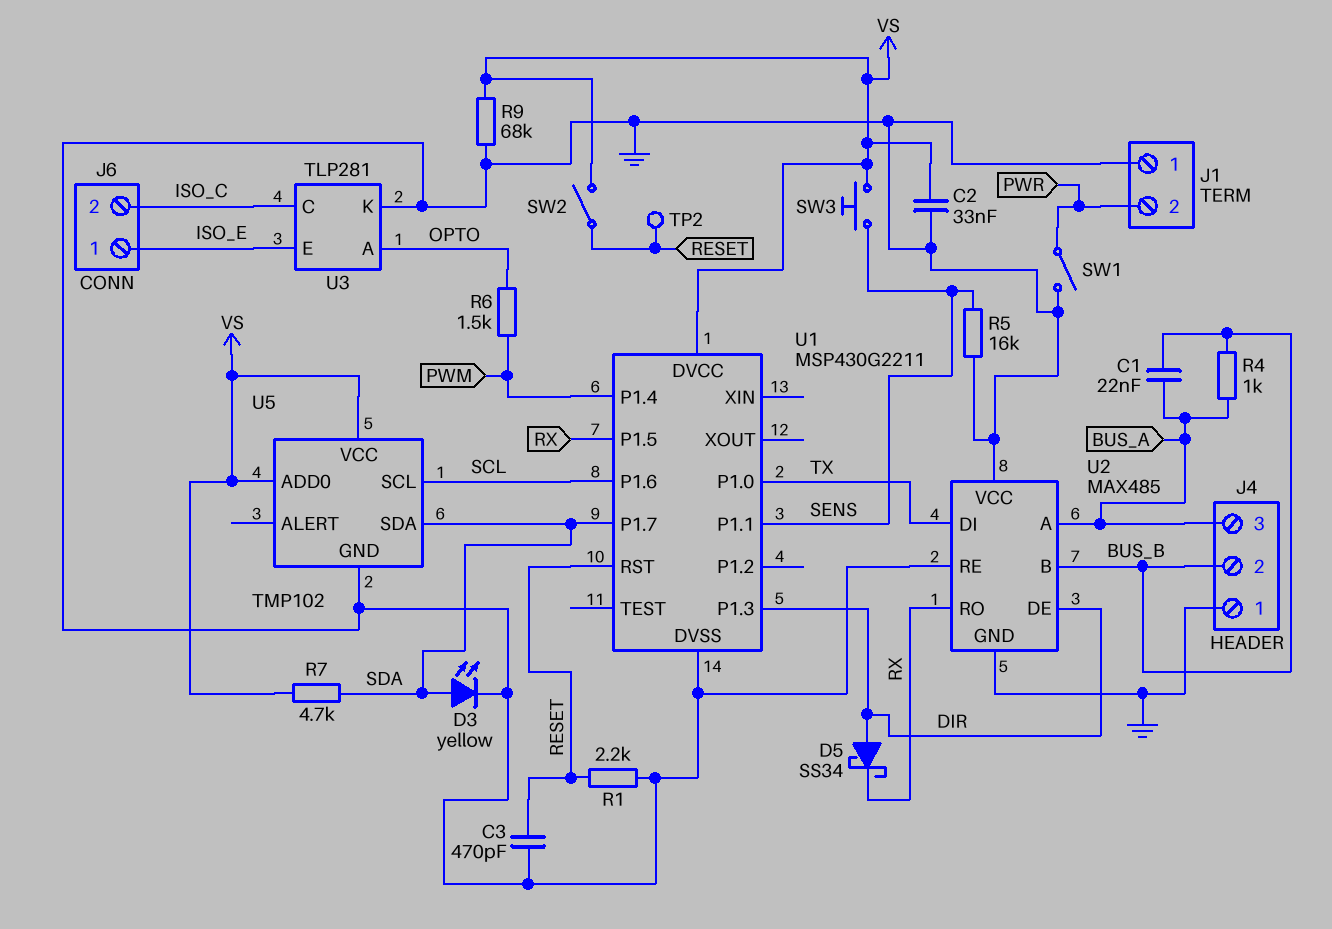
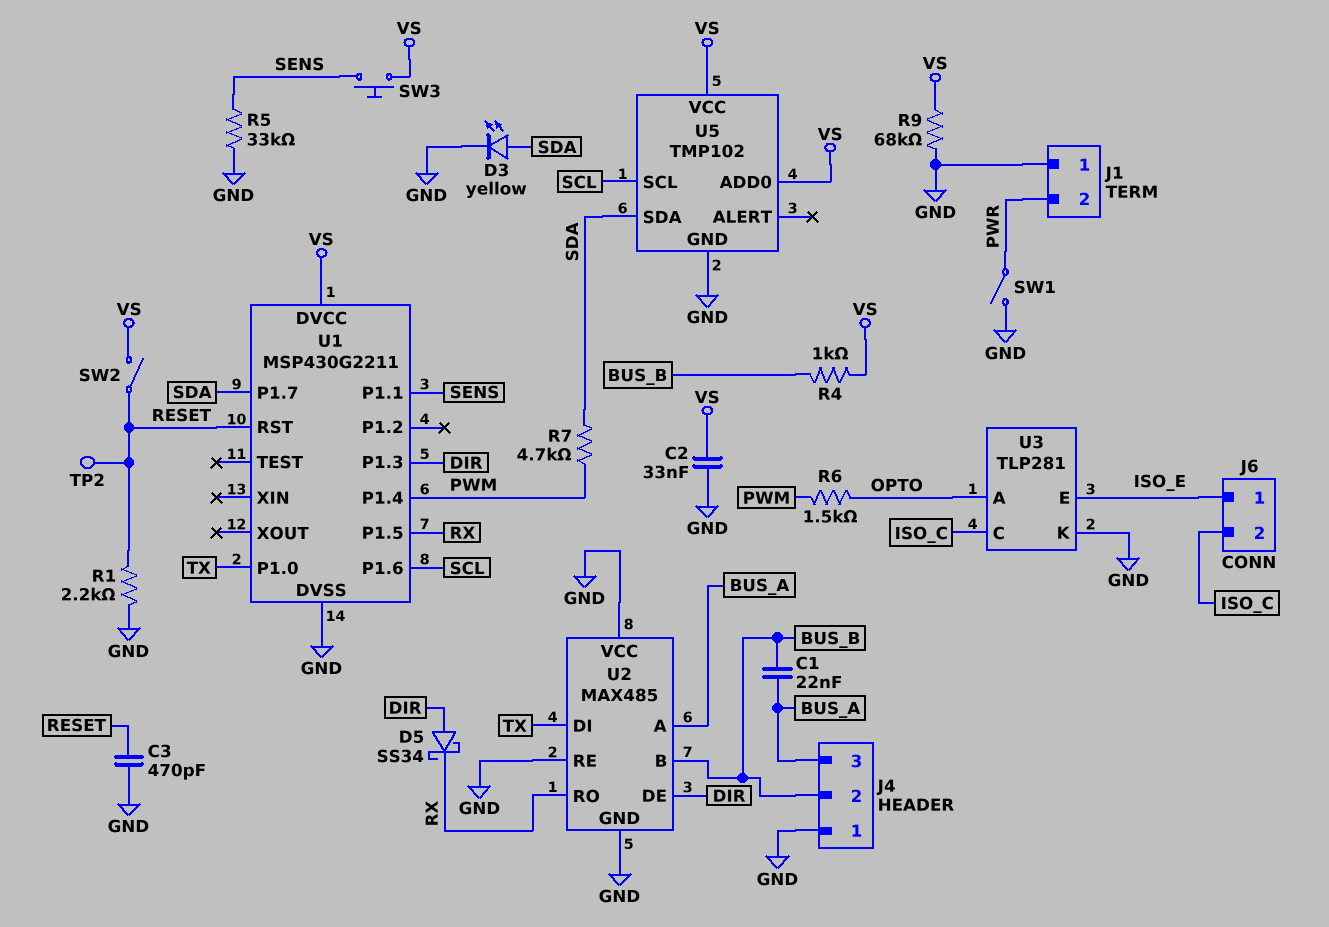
R4: 1k (BUS_A, BUS_B) -> 1k (BUS_B, VS)
R5: 16k (GND, SENS) -> 33k (GND, SENS)
R7: 4.7k (SDA, VS) -> 4.7k (PWM, SDA)

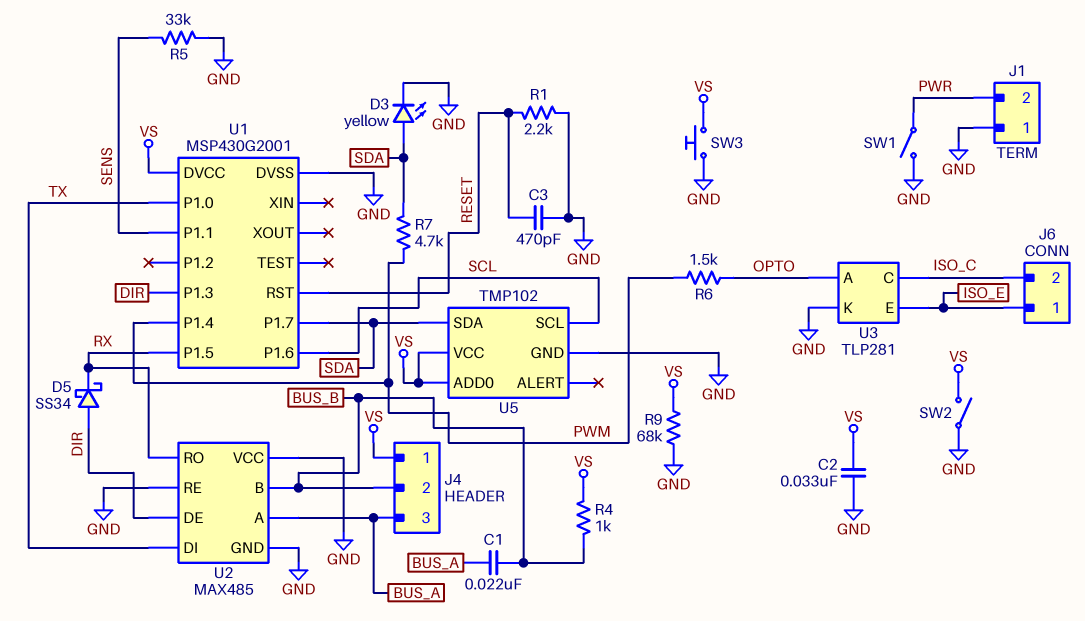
J4 pin 1: GND -> VS
SW2: switch (RESET, VS) -> switch (GND, VS)
SW3: button (SENS, VS) -> button (GND, VS)
TP2: test point (RESET) -> none
U1: MSP430G2211 -> MSP430G2001

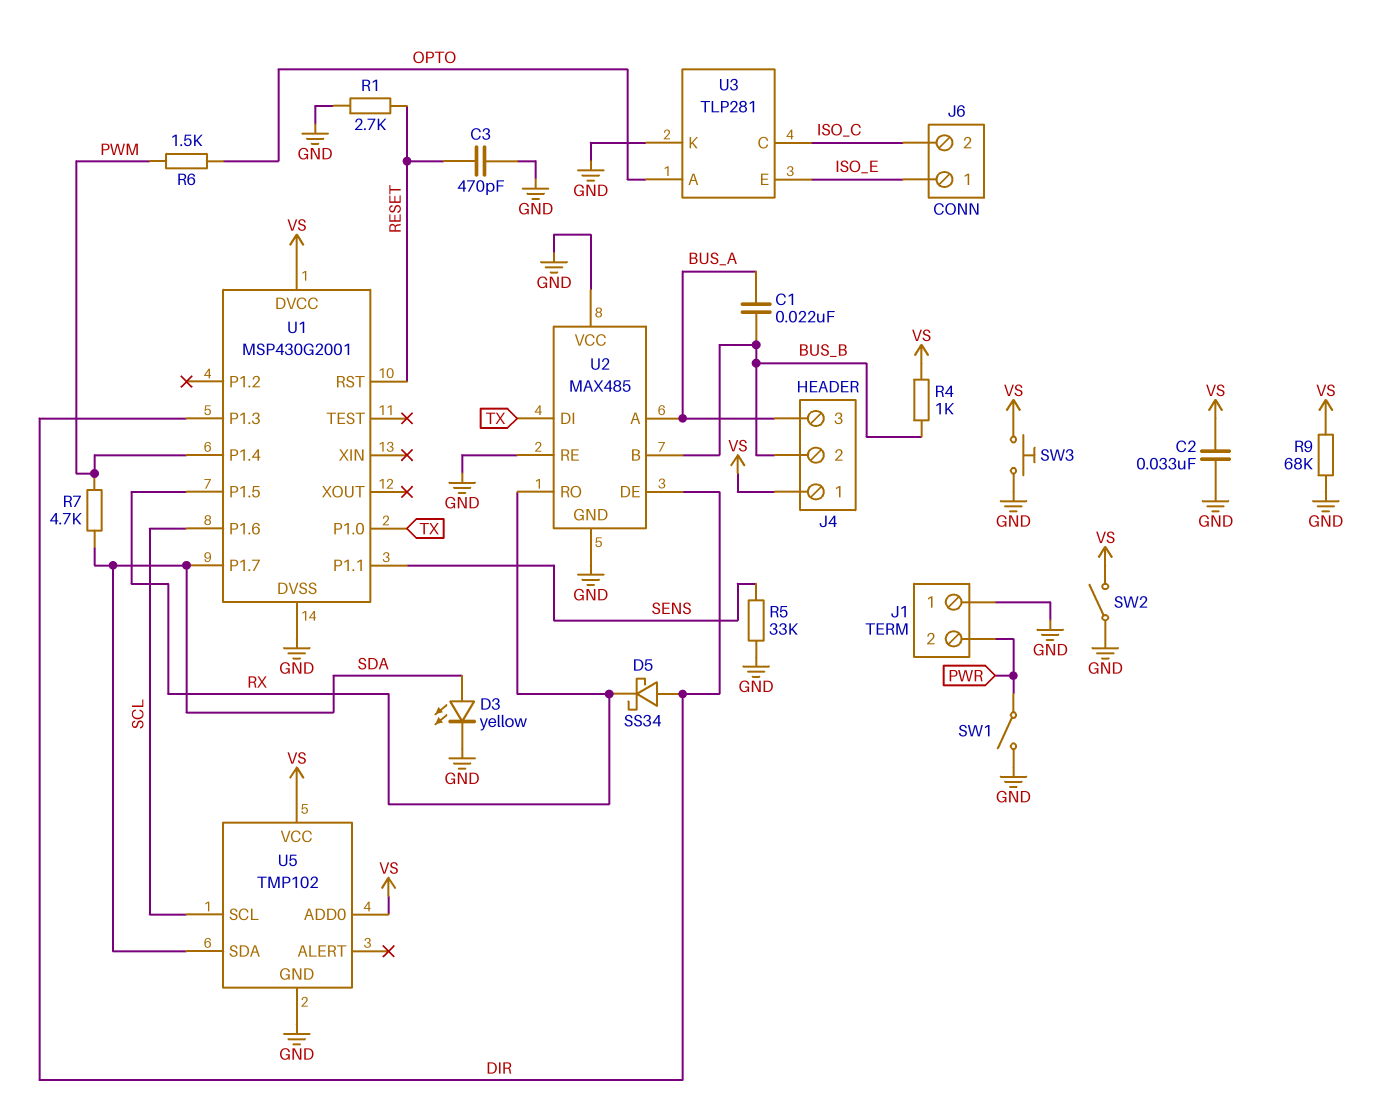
R1: 2.2k (GND, RESET) -> 2.7k (GND, RESET)

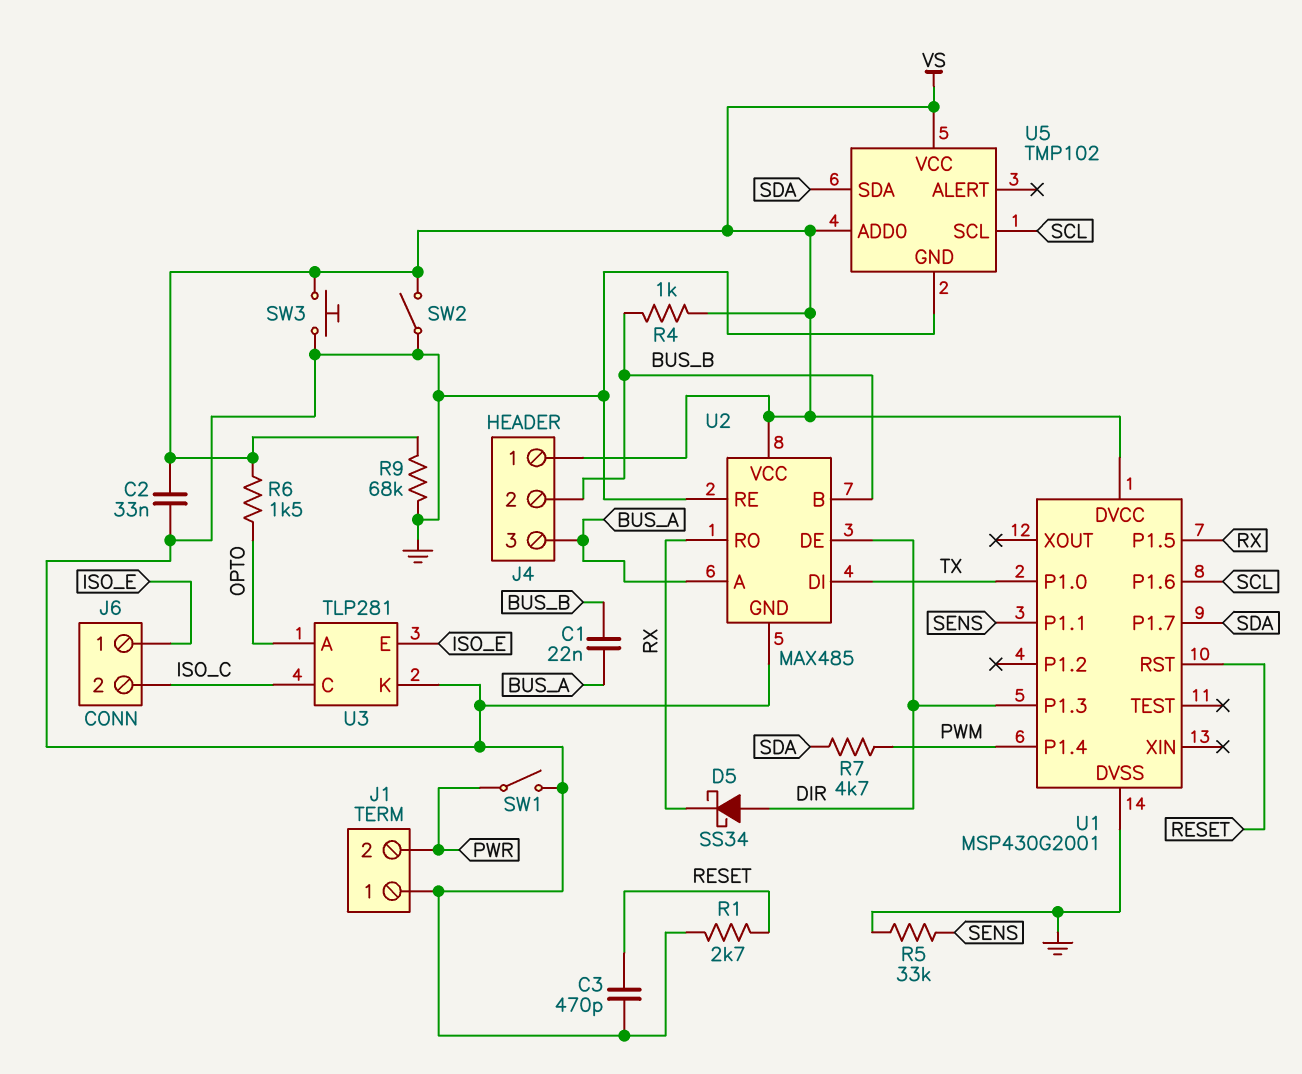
D3: LED yellow (A SDA, K GND) -> none
R6: 1.5k (OPTO, PWM) -> 1.5k (OPTO, VS)
U2 pin VCC: GND -> VS

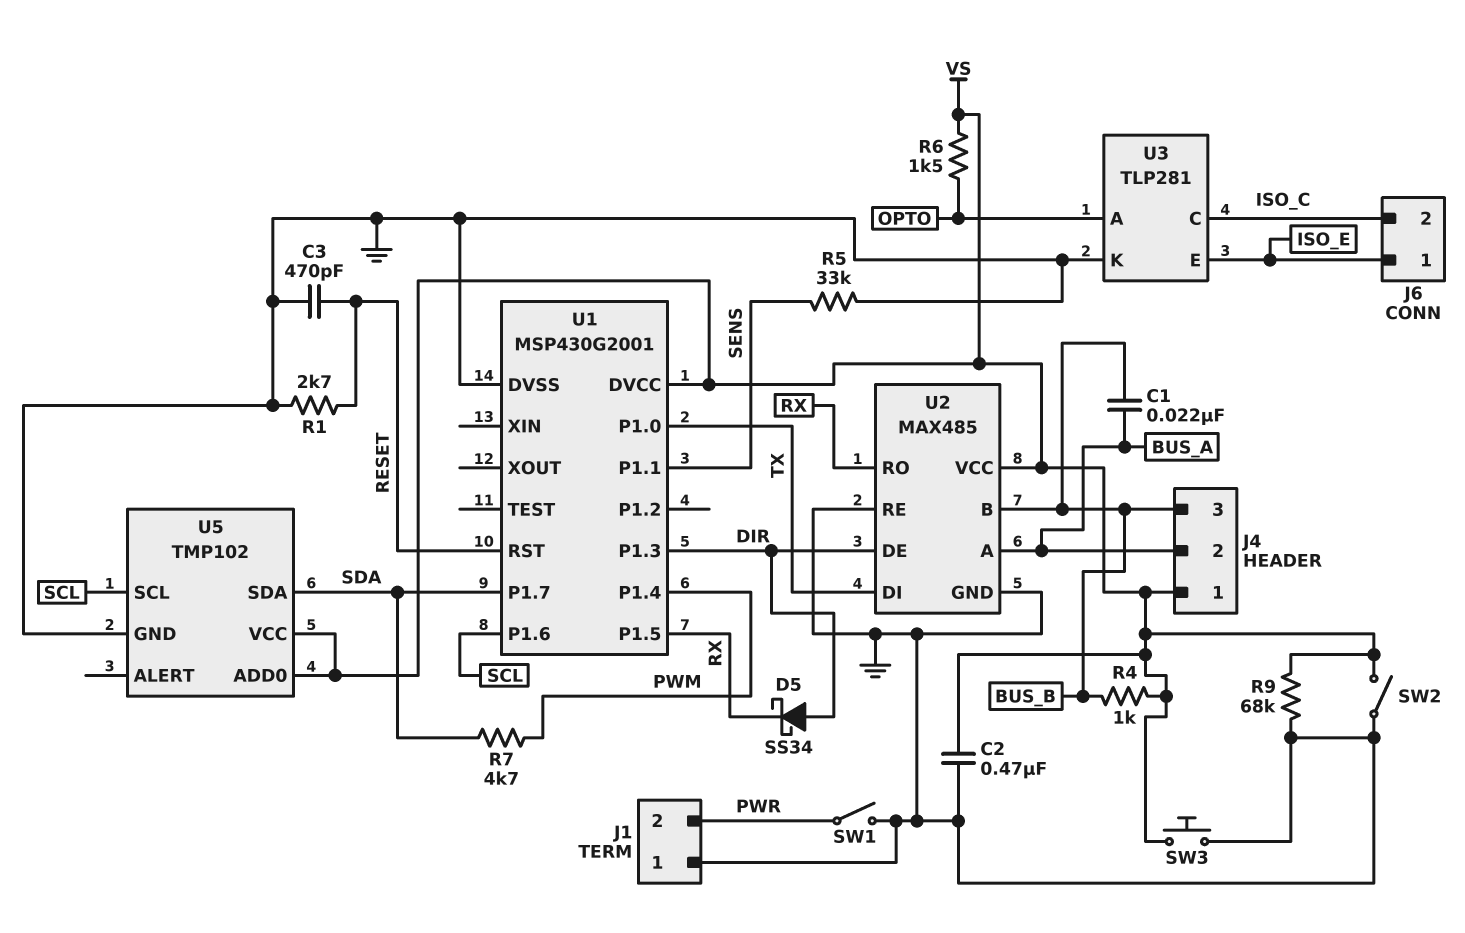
C2: 33nF (GND, VS) -> 470nF (GND, VS)
J4 pin 2: BUS_B -> BUS_A
J4 pin 3: BUS_A -> BUS_B

